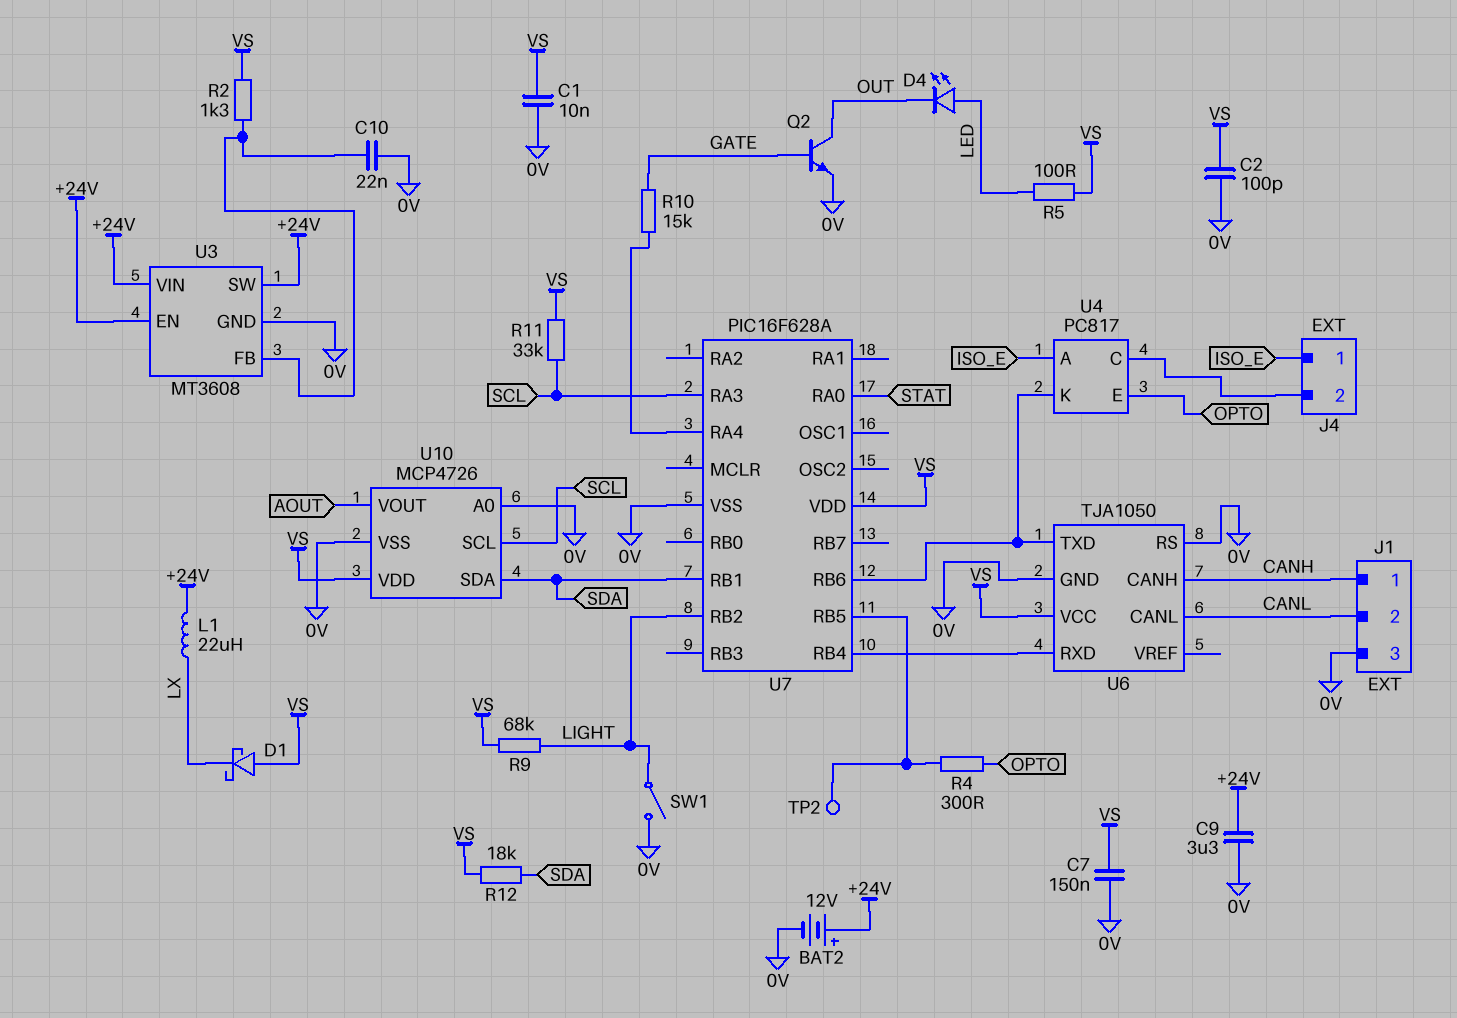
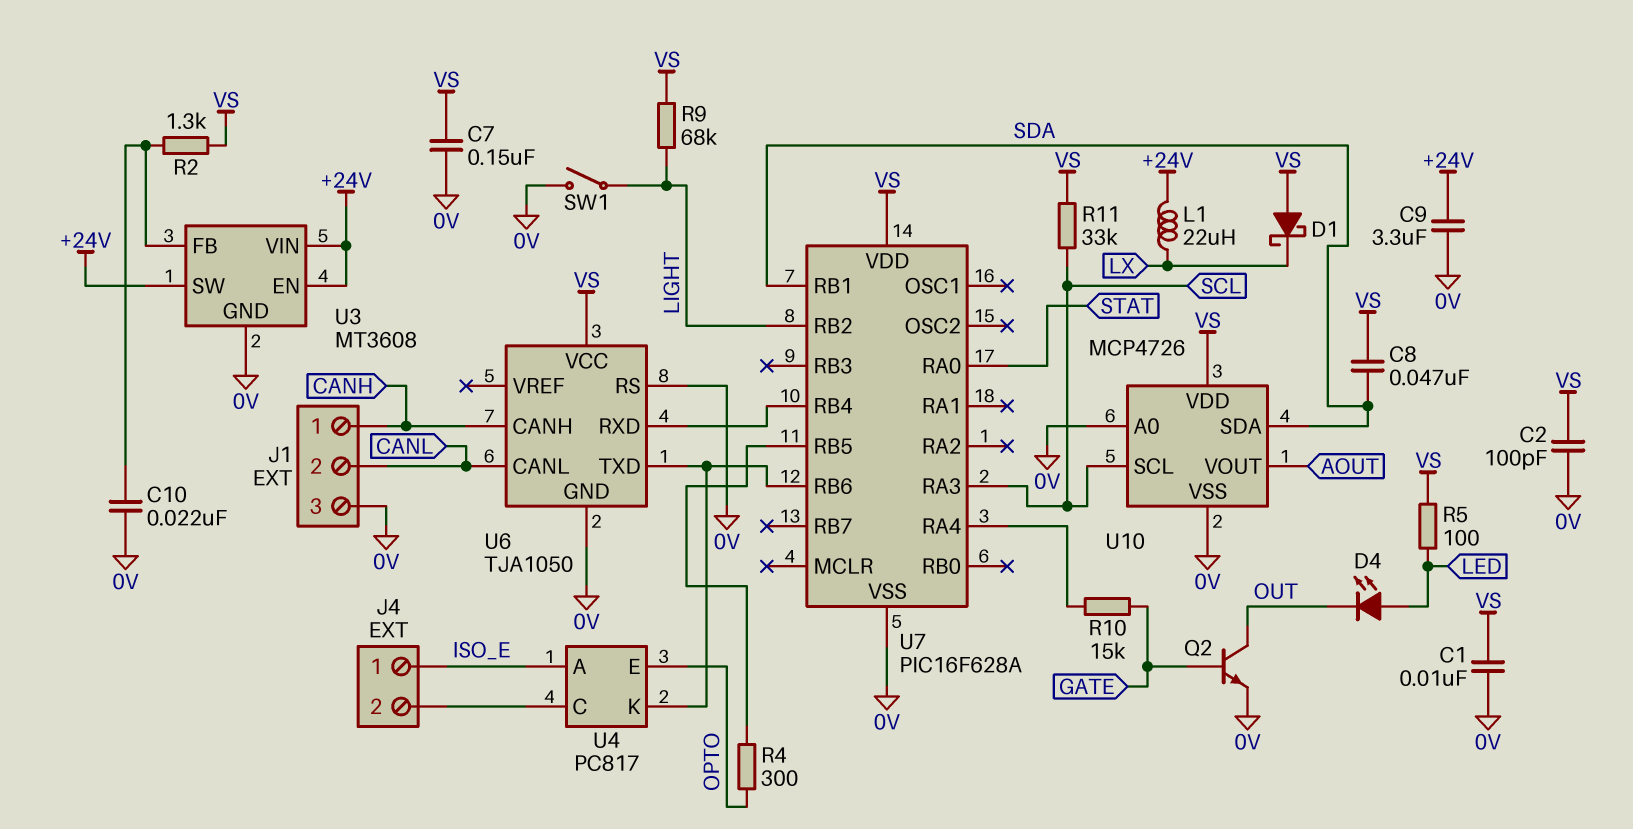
BAT2: 12V (plus +24V, minus 0V) -> none
C8: none -> 47nF (SDA, VS)
R12: 18k (SDA, VS) -> none
TP2: test point (U7/RB5) -> none

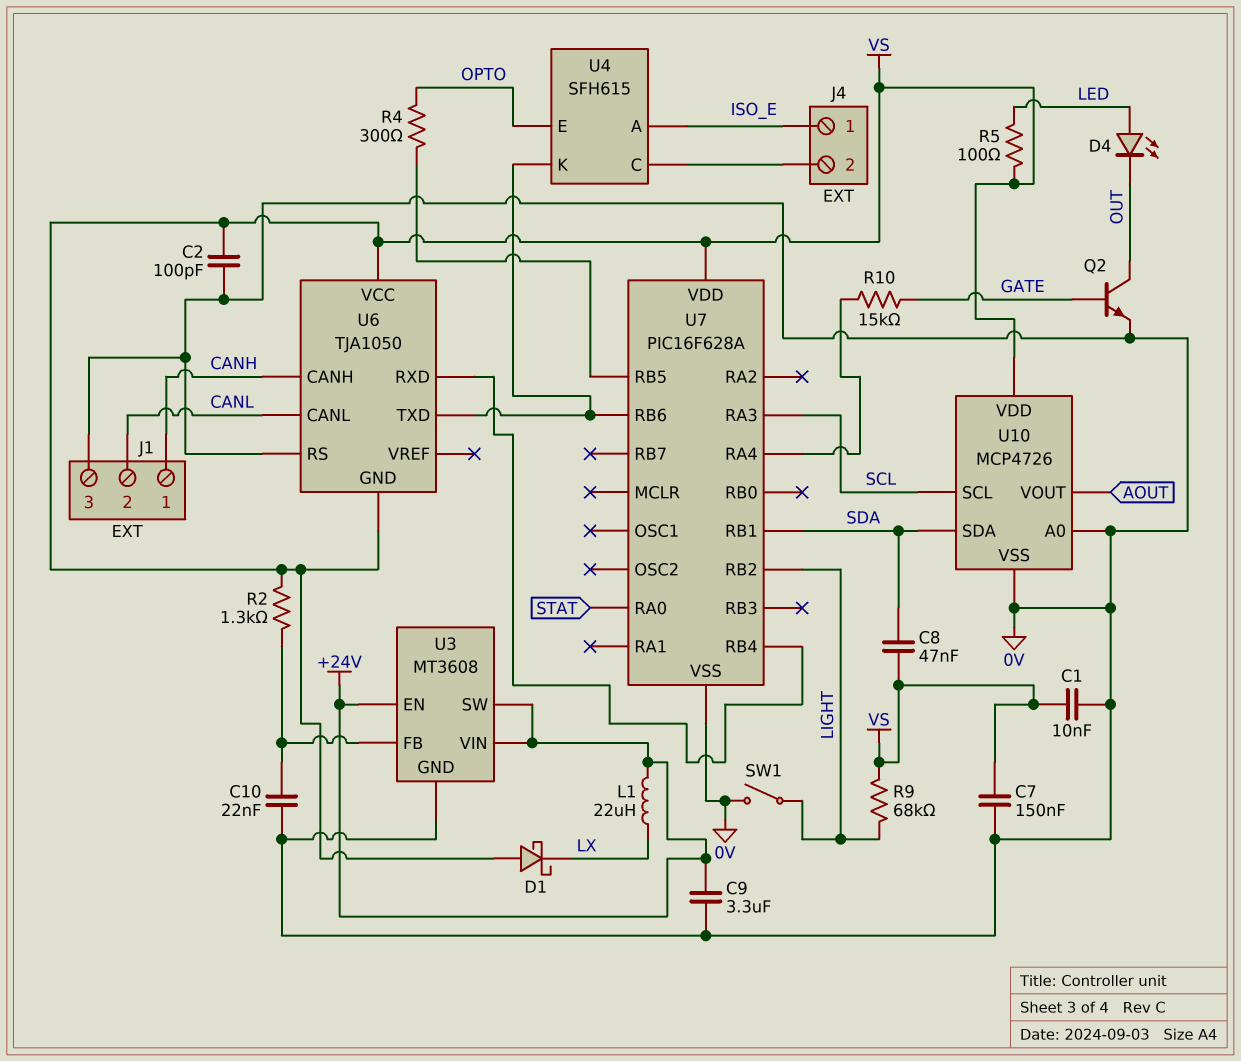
R11: 33k (SCL, VS) -> none
U4: PC817 -> SFH615
U6 pin GND: 0V -> VS

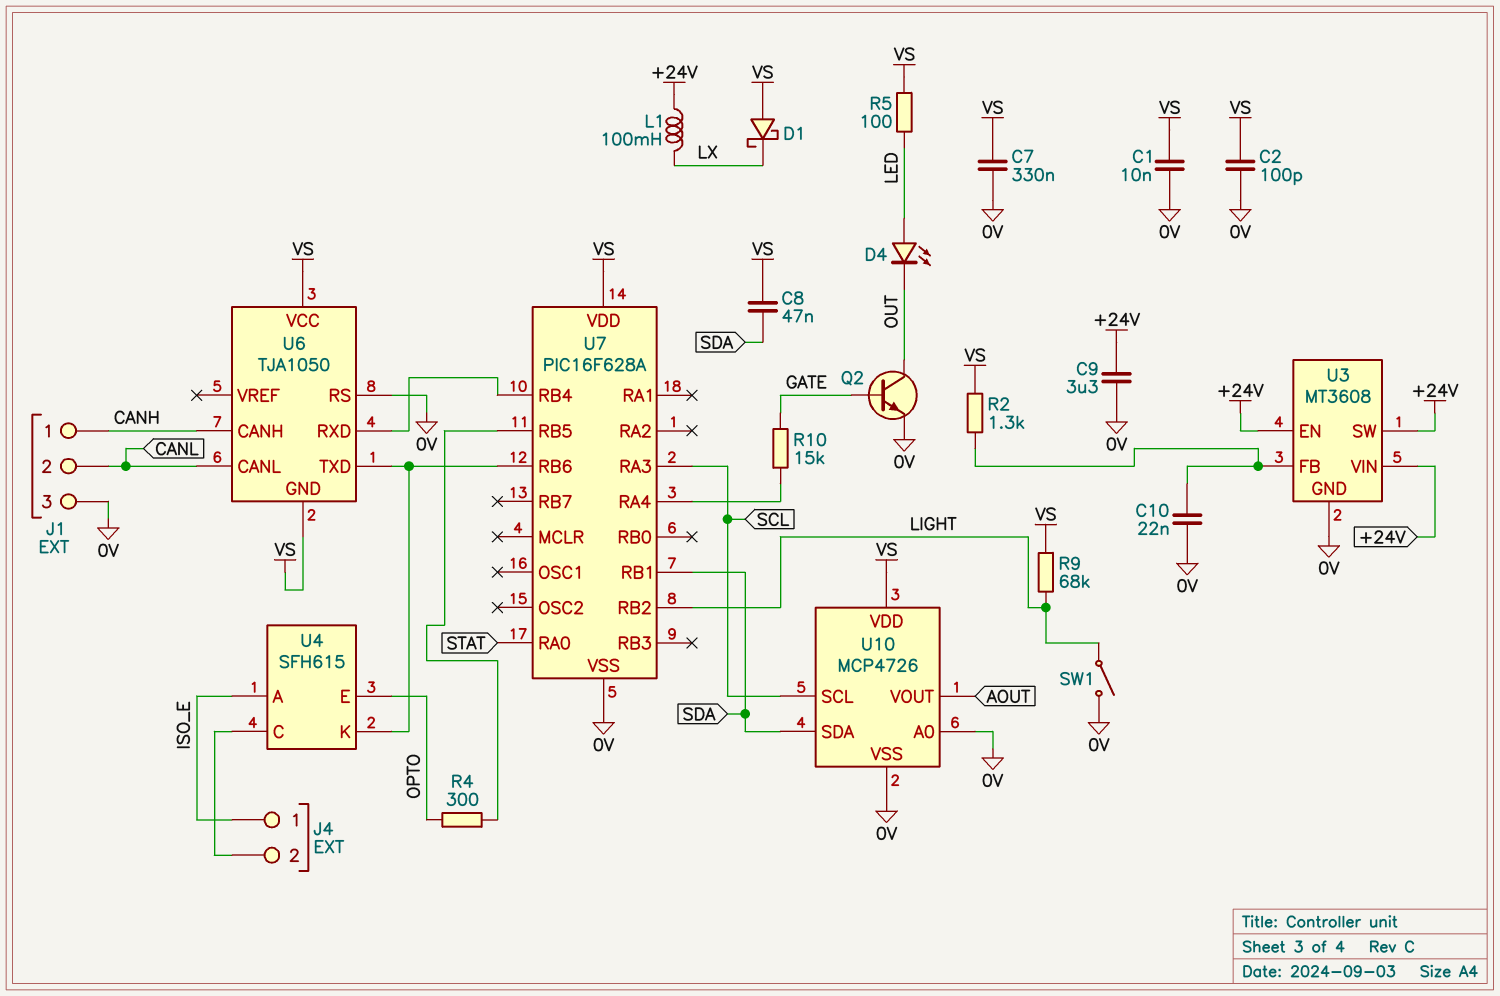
C7: 150nF (0V, VS) -> 330nF (0V, VS)
L1: 22uH (+24V, LX) -> 100mH (+24V, LX)

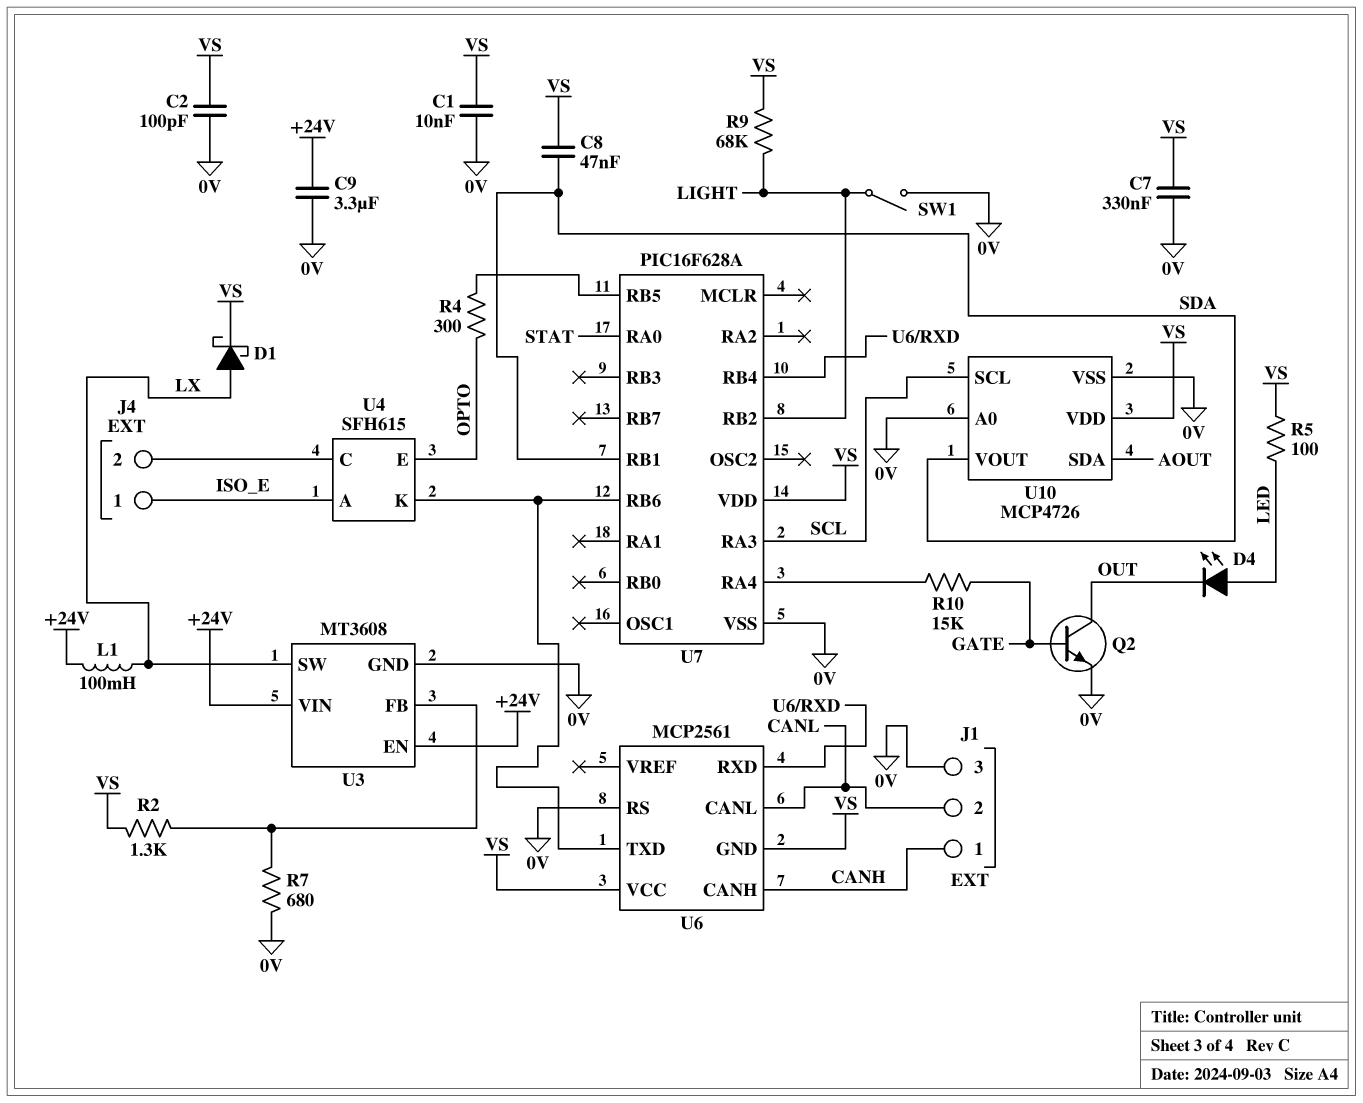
C10: 22nF (0V, U3/FB) -> none
D1: schottky (A VS, K LX) -> schottky (A LX, K VS)
R7: none -> 680 (0V, U3/FB)
U3 pin SW: +24V -> LX
U6: TJA1050 -> MCP2561
U10 pin SDA: SDA -> AOUT
U10 pin VOUT: AOUT -> SDA

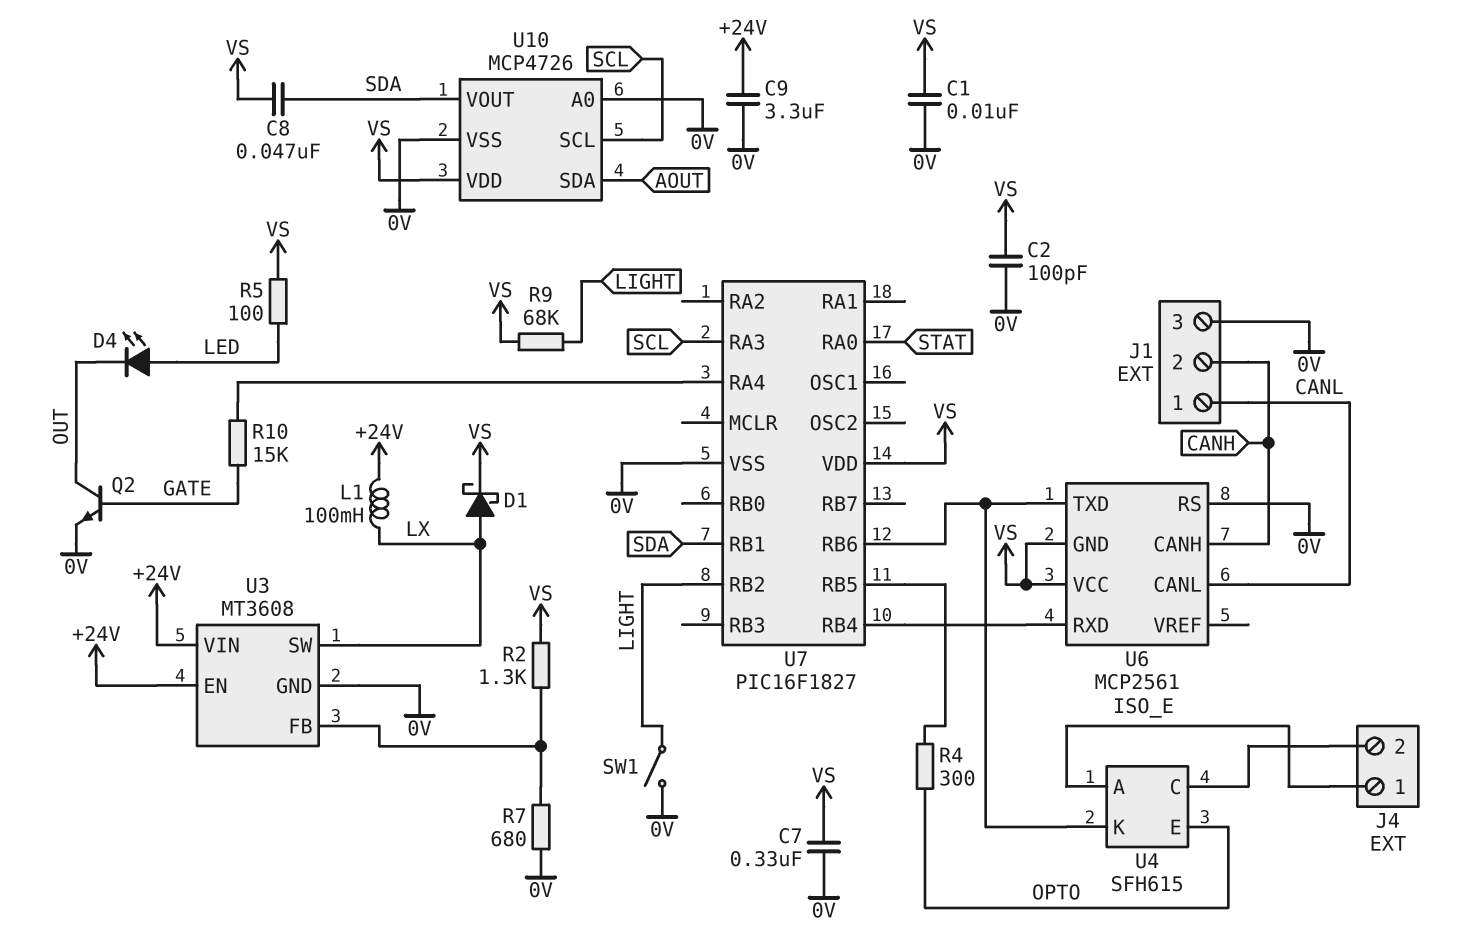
J1 pin 1: CANH -> CANL
J1 pin 2: CANL -> CANH
U7: PIC16F628A -> PIC16F1827

